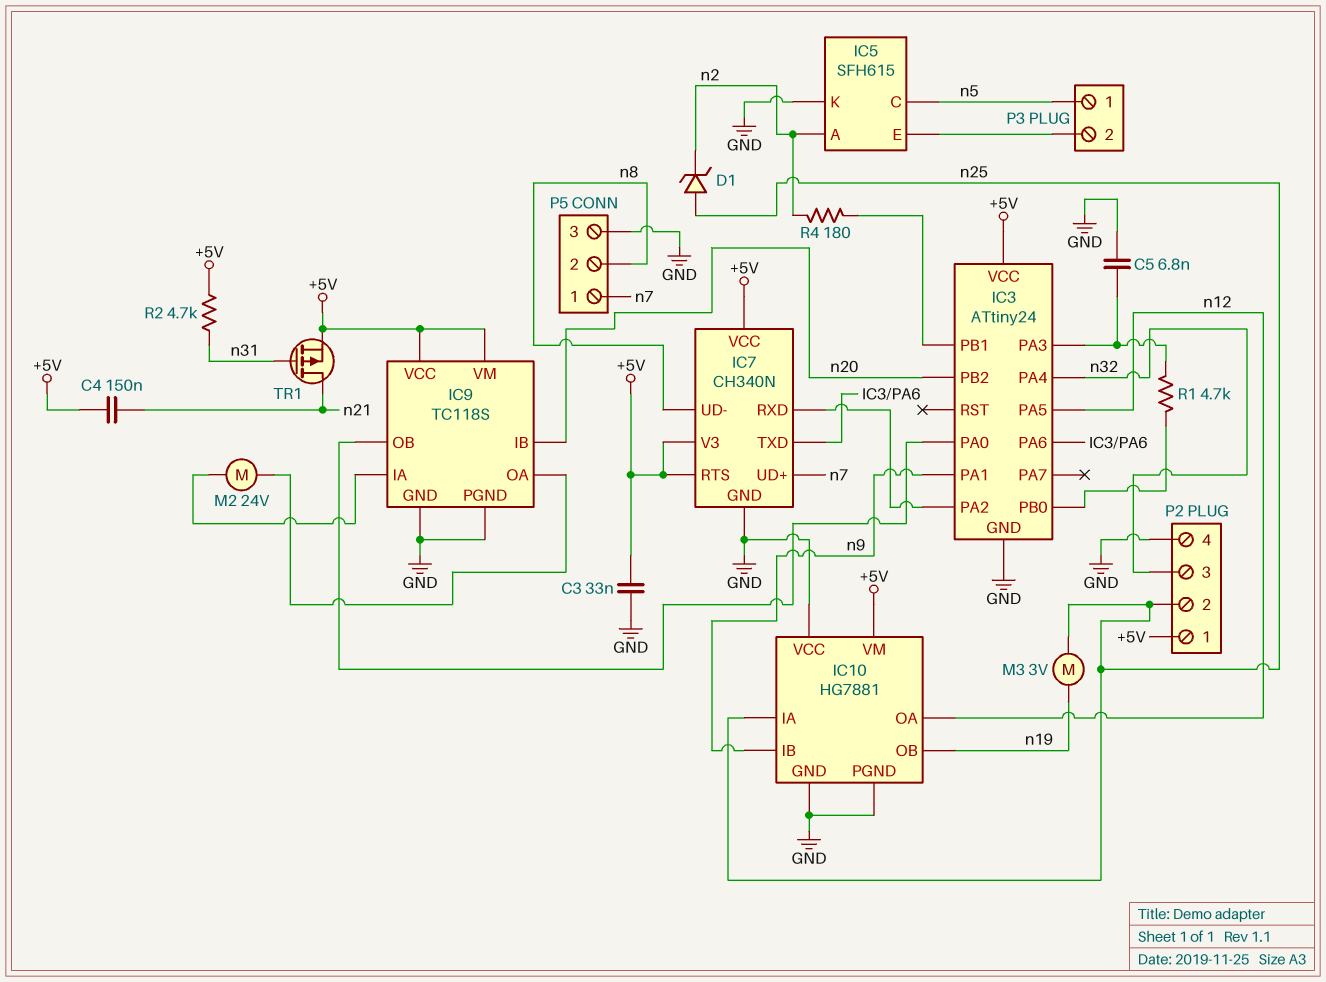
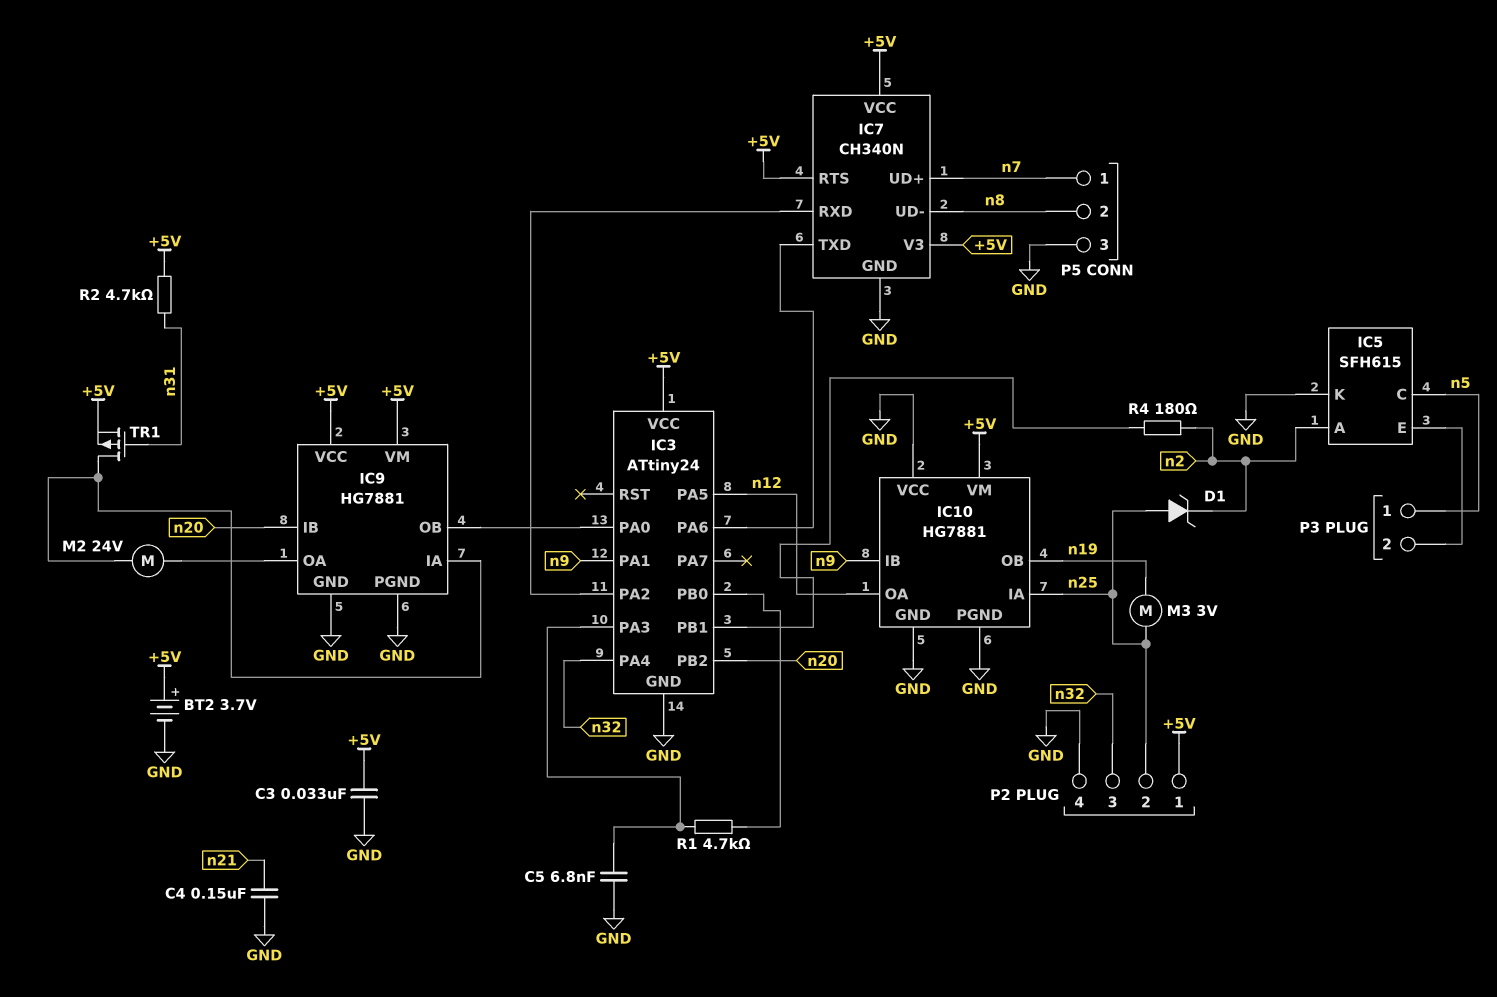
BT2: none -> 3.7V (plus +5V, minus GND)
C4: 150nF (+5V, n21) -> 150nF (GND, n21)
IC9: TC118S -> HG7881
TR1: PMOS (G n31, D n21, S +5V) -> PMOS (G n31, D IC9/IA, S +5V)

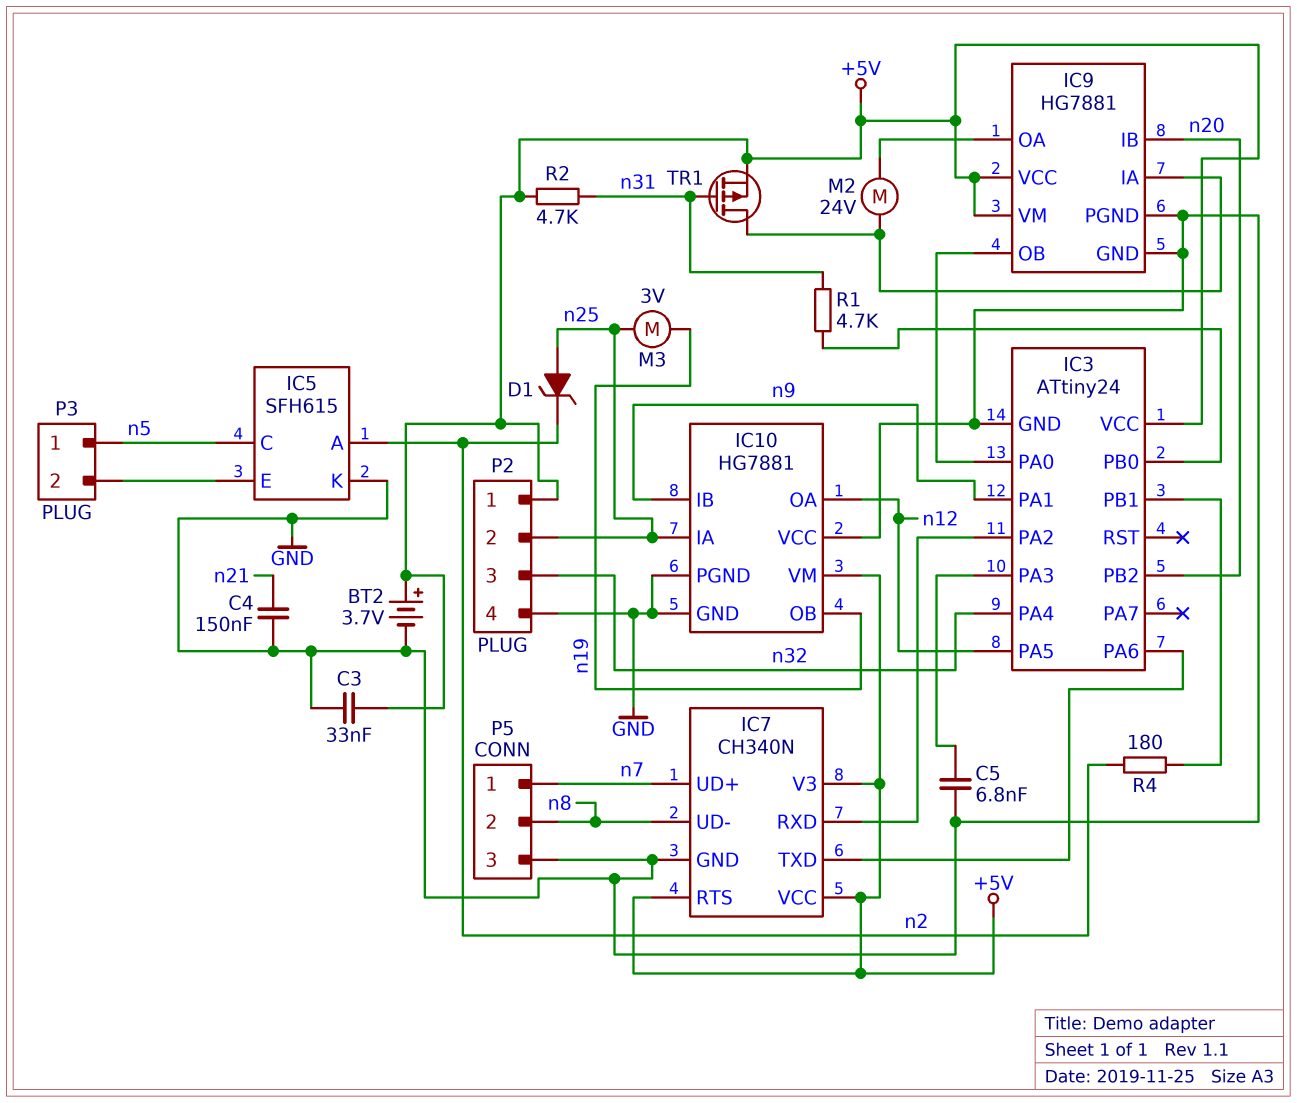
R1: 4.7k (IC3/PA3, IC3/PB0) -> 4.7k (IC3/PB0, n31)

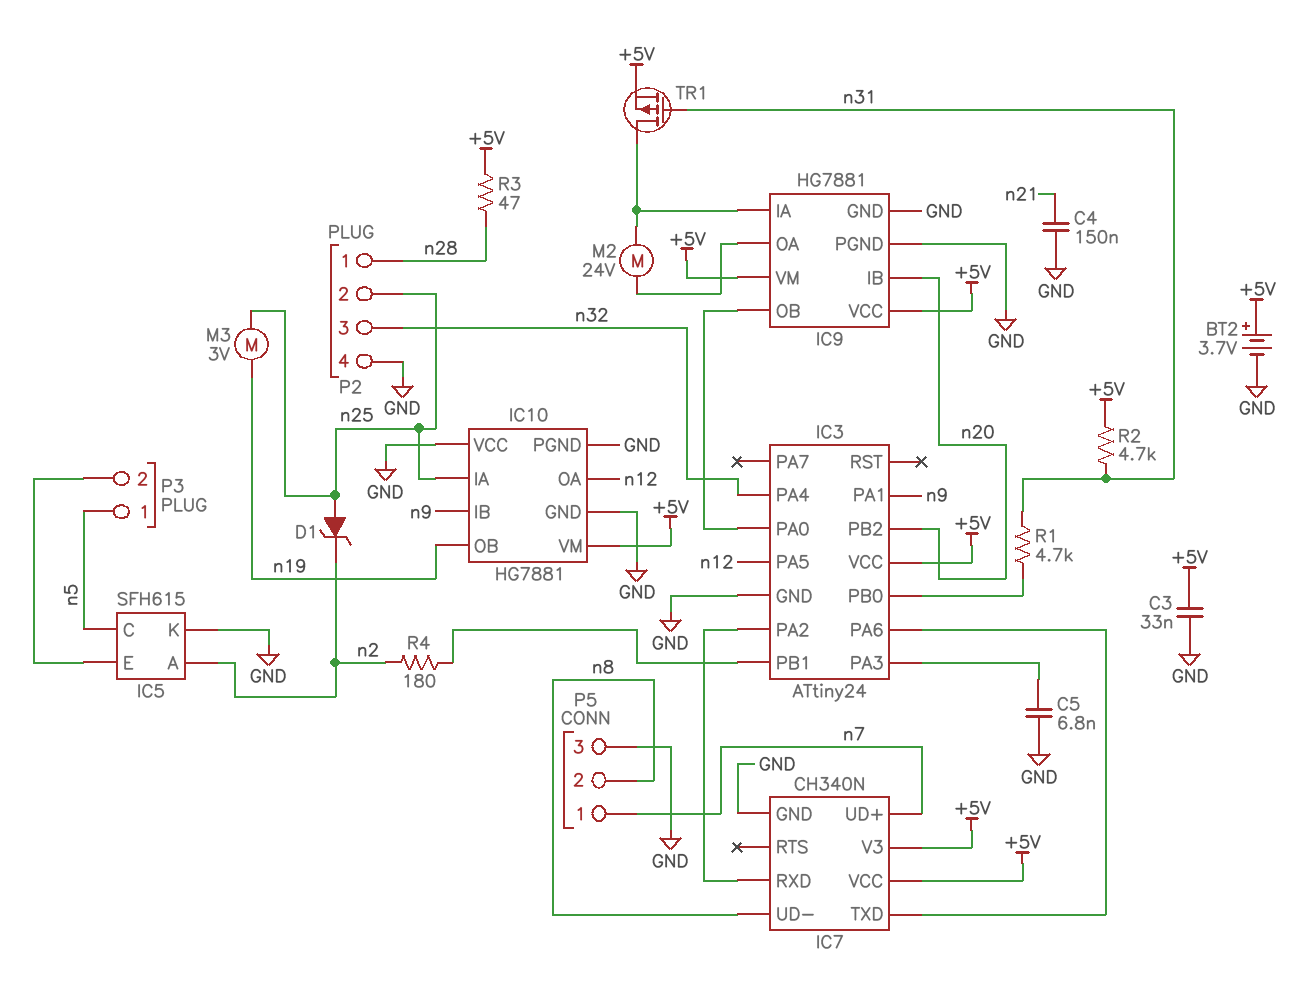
IC7 pin RTS: +5V -> none
P2 pin 1: +5V -> n28
R3: none -> 47 (+5V, n28)

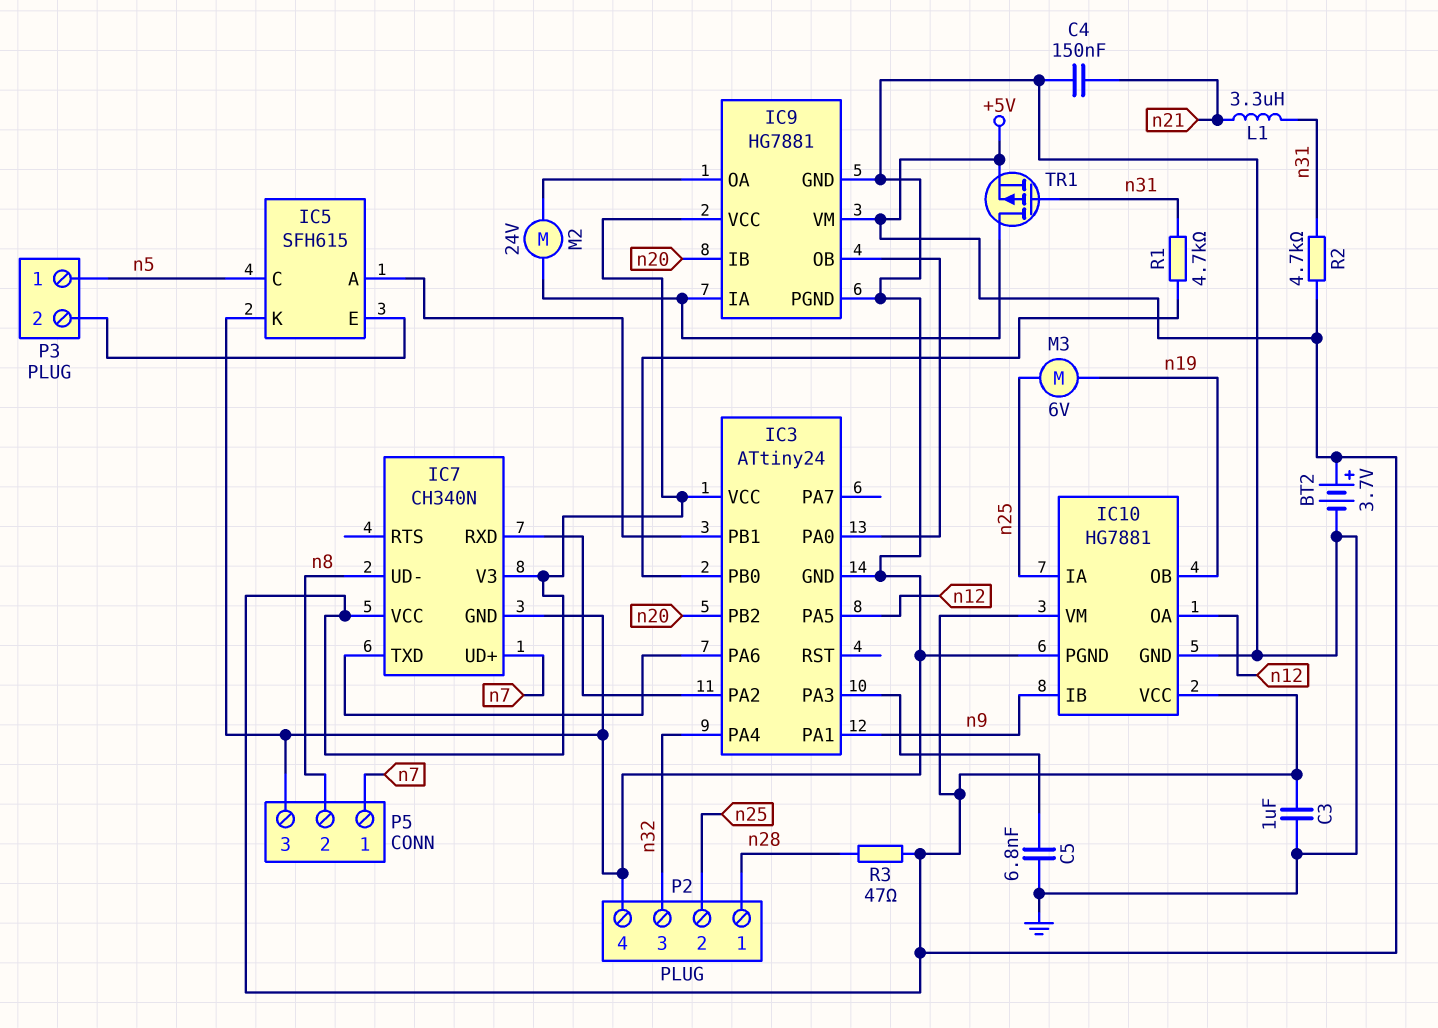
C3: 33nF (+5V, GND) -> 1uF (+5V, GND)
D1: zener (A n25, K n2) -> none
IC5 pin A: n2 -> IC3/PB1
IC10 pin VCC: GND -> +5V
L1: none -> 3.3uH (n21, n31)
M3: motor 3V (n19, n25) -> motor 6V (n19, n25)
R4: 180 (IC3/PB1, n2) -> none

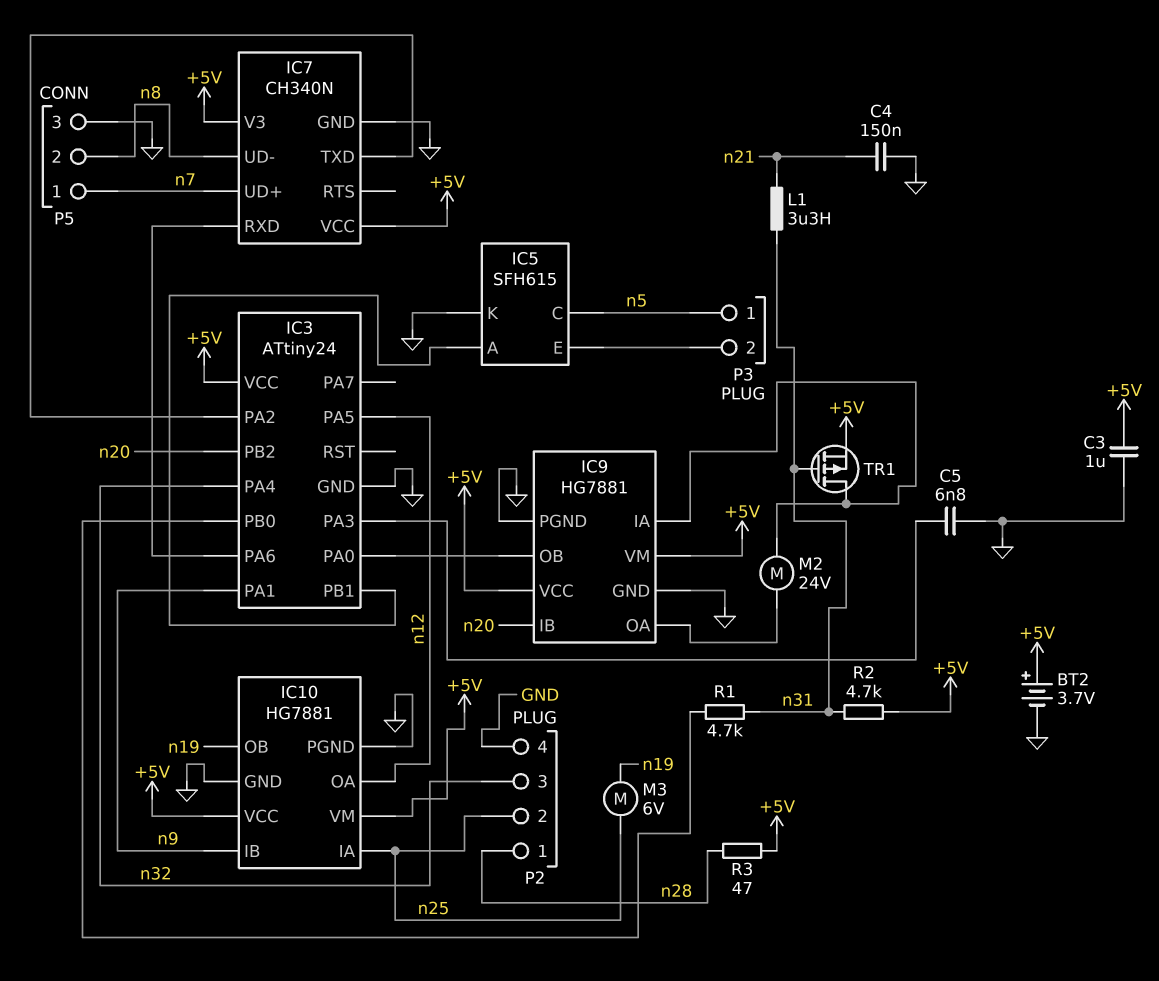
IC7 pin RXD: IC3/PA2 -> IC3/PA6
IC7 pin TXD: IC3/PA6 -> IC3/PA2

